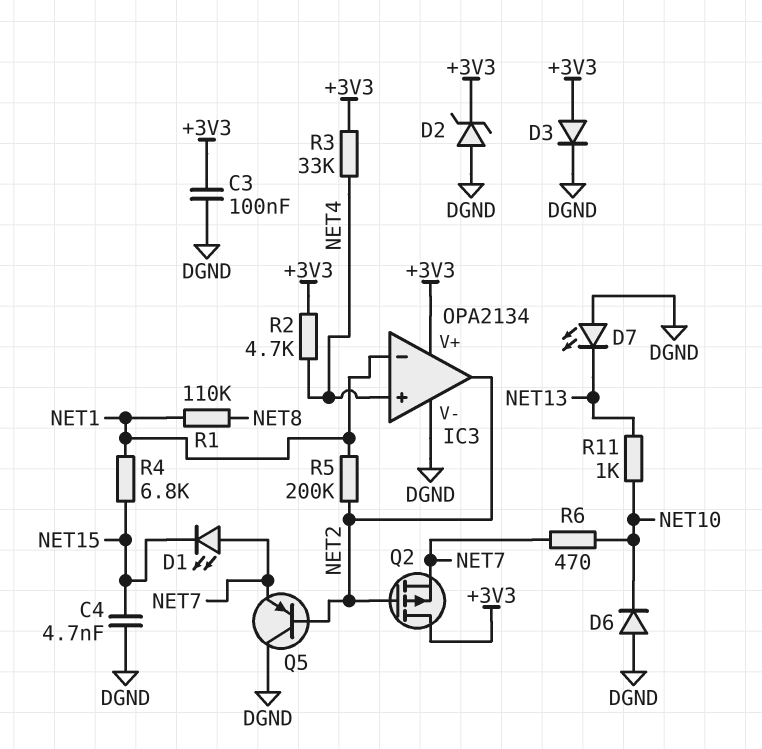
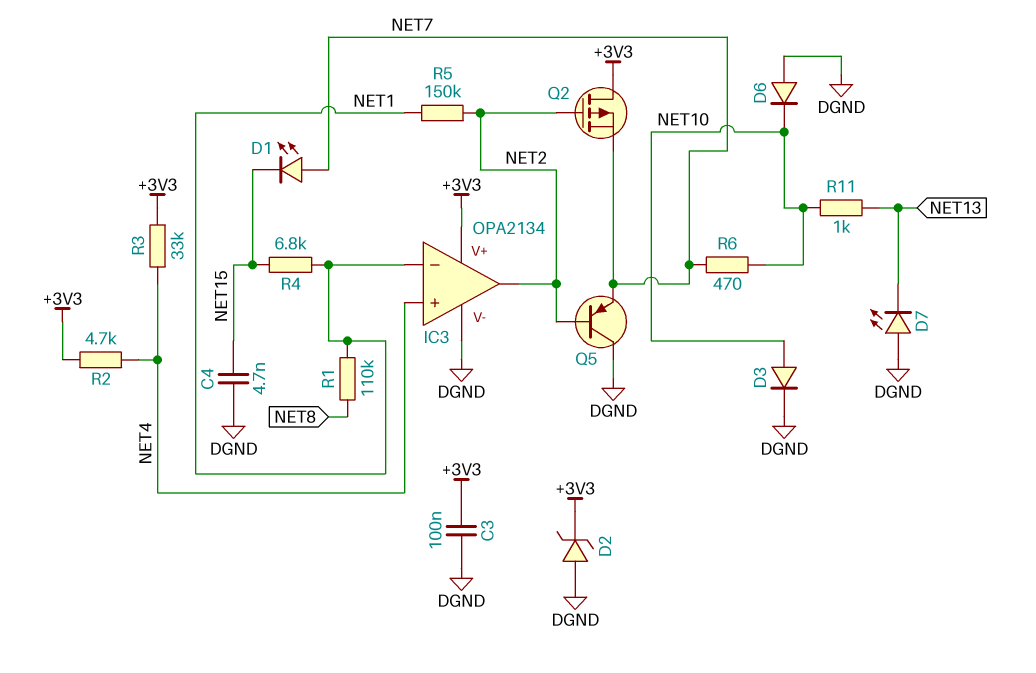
D3: diode (A +3V3, K DGND) -> diode (A NET10, K DGND)
R5: 200k (NET1, NET2) -> 150k (NET1, NET2)

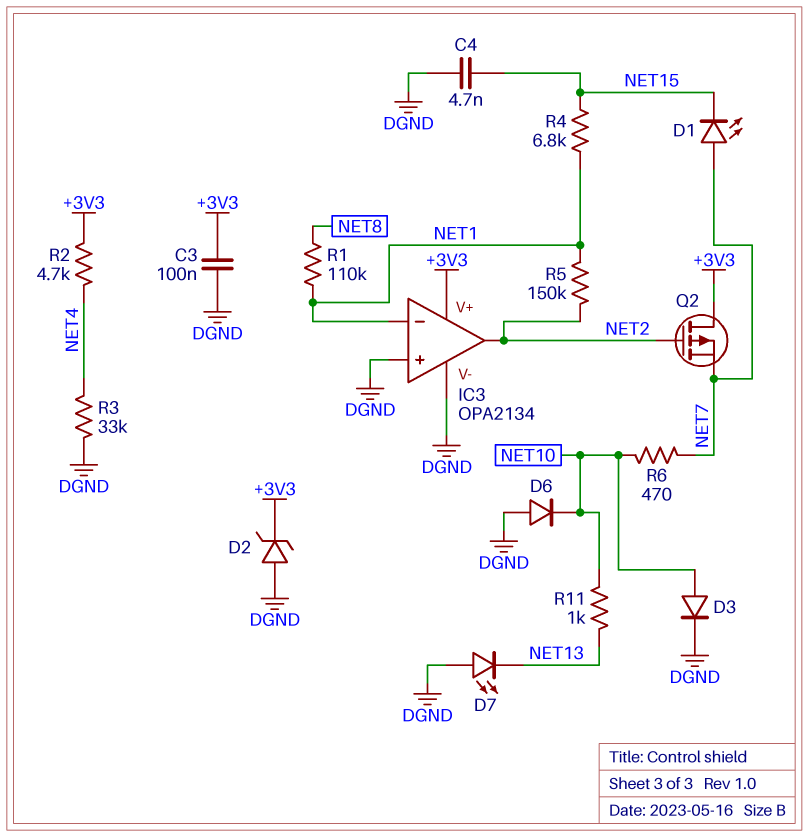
IC3 pin in+: NET4 -> DGND
Q5: PNP (B NET2, C DGND, E NET7) -> none
R3: 33k (+3V3, NET4) -> 33k (DGND, NET4)

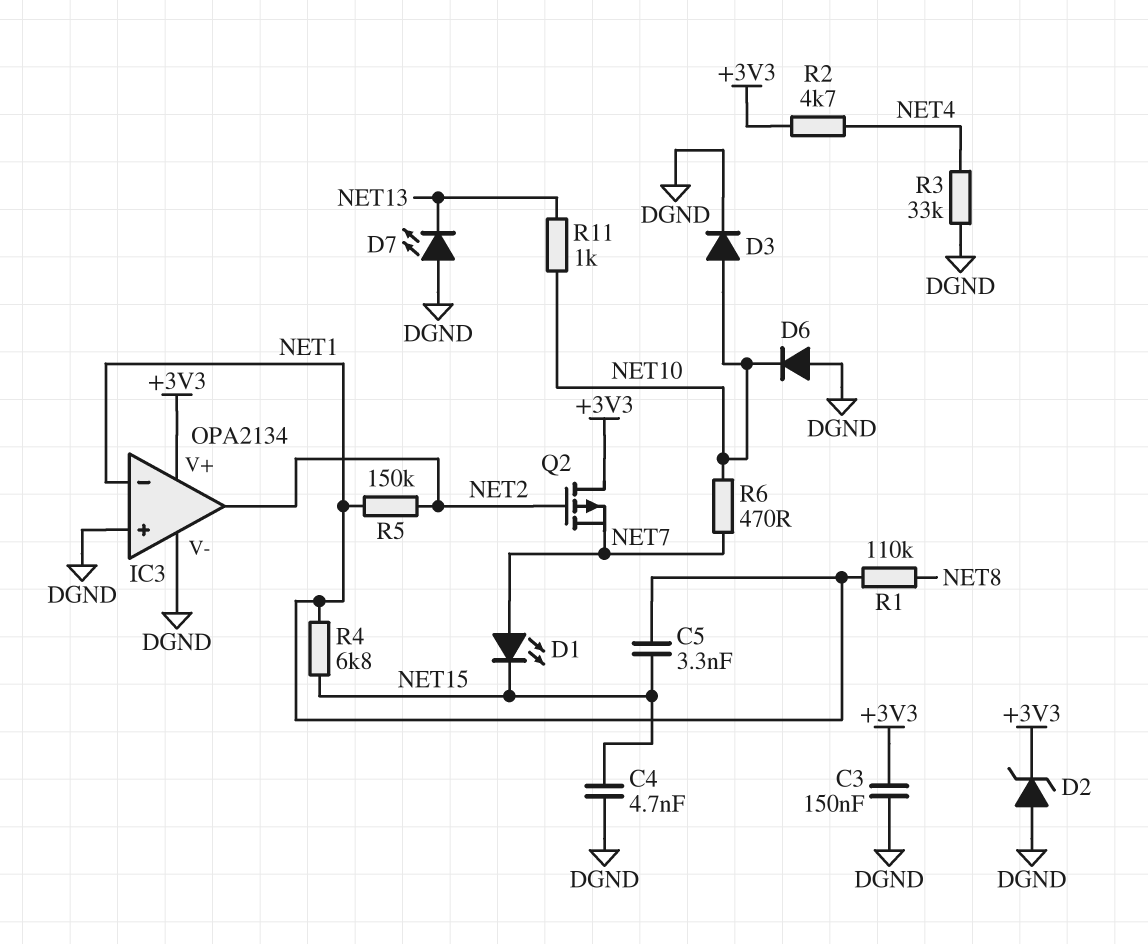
C3: 100nF (+3V3, DGND) -> 150nF (+3V3, DGND)
C5: none -> 3.3nF (NET1, NET15)

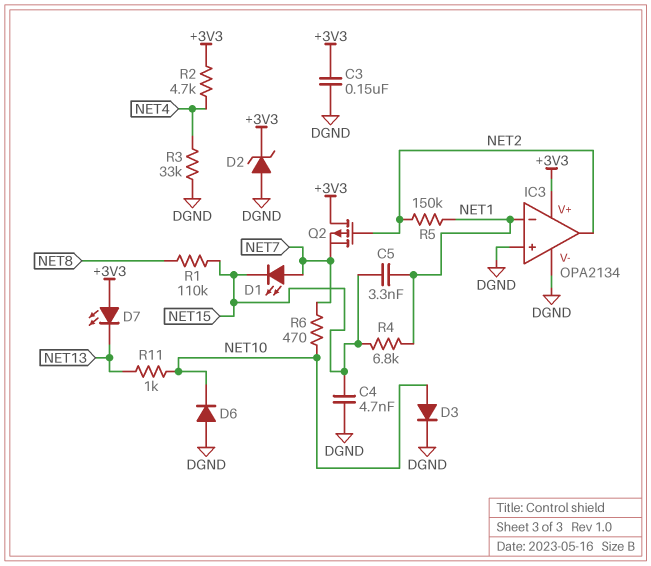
D7: LED (A DGND, K NET13) -> LED (A +3V3, K NET13)
R1: 110k (NET1, NET8) -> 110k (NET8, NET15)

